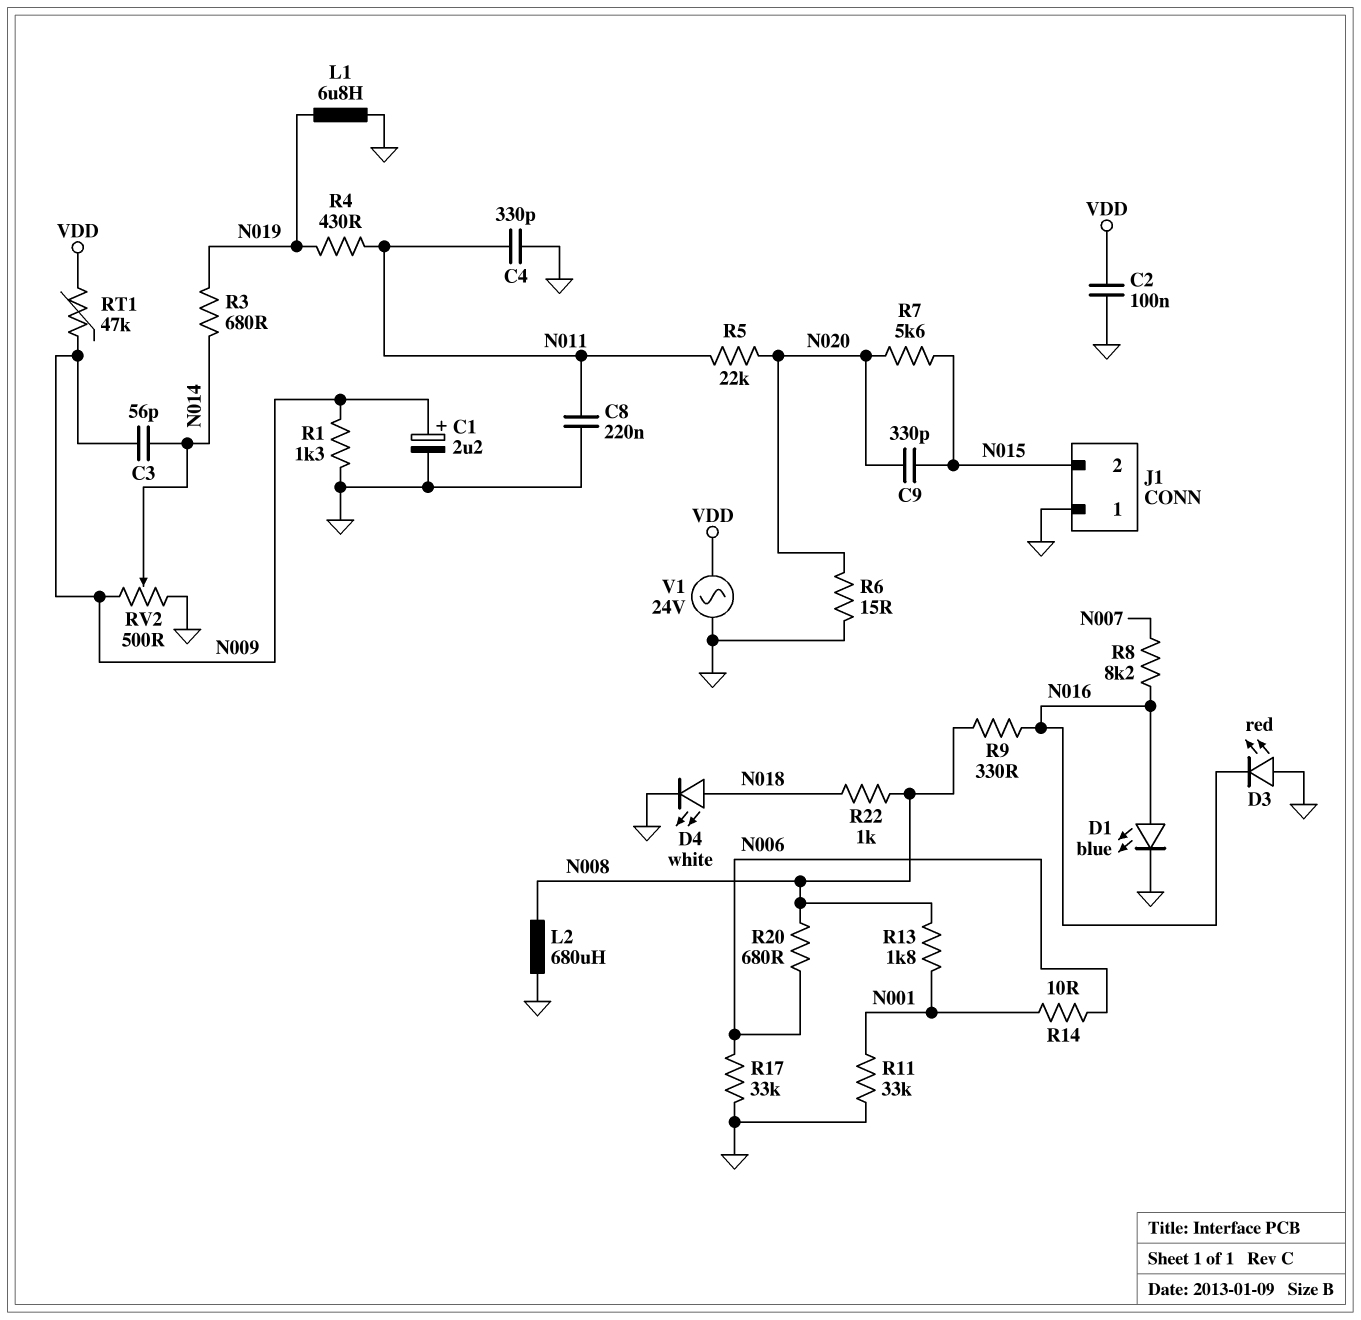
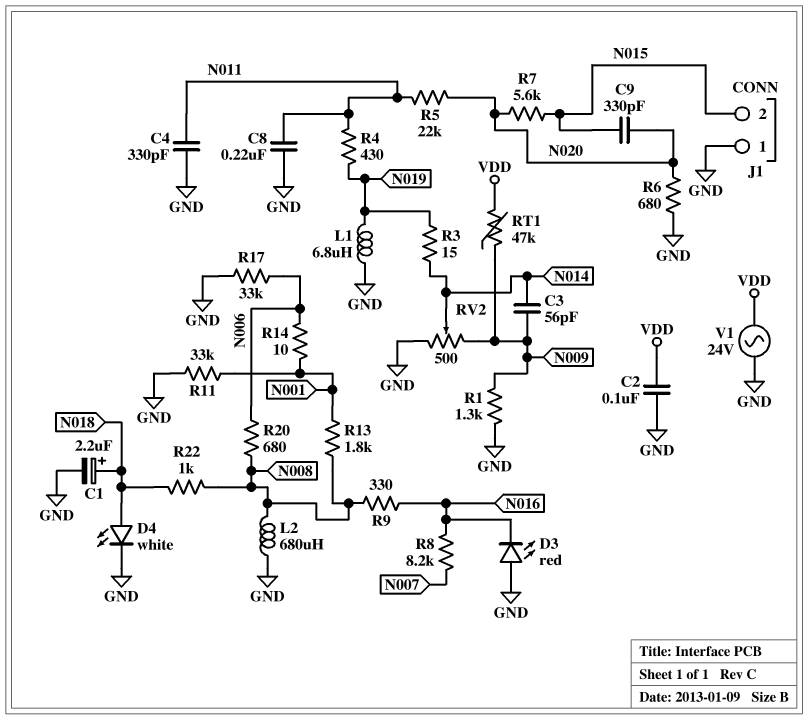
C1: 2.2uF (plus N009, minus GND) -> 2.2uF (plus N018, minus GND)
D1: LED blue (A N016, K GND) -> none
R3: 680 (N014, N019) -> 15 (N014, N019)
R6: 15 (GND, N020) -> 680 (GND, N020)

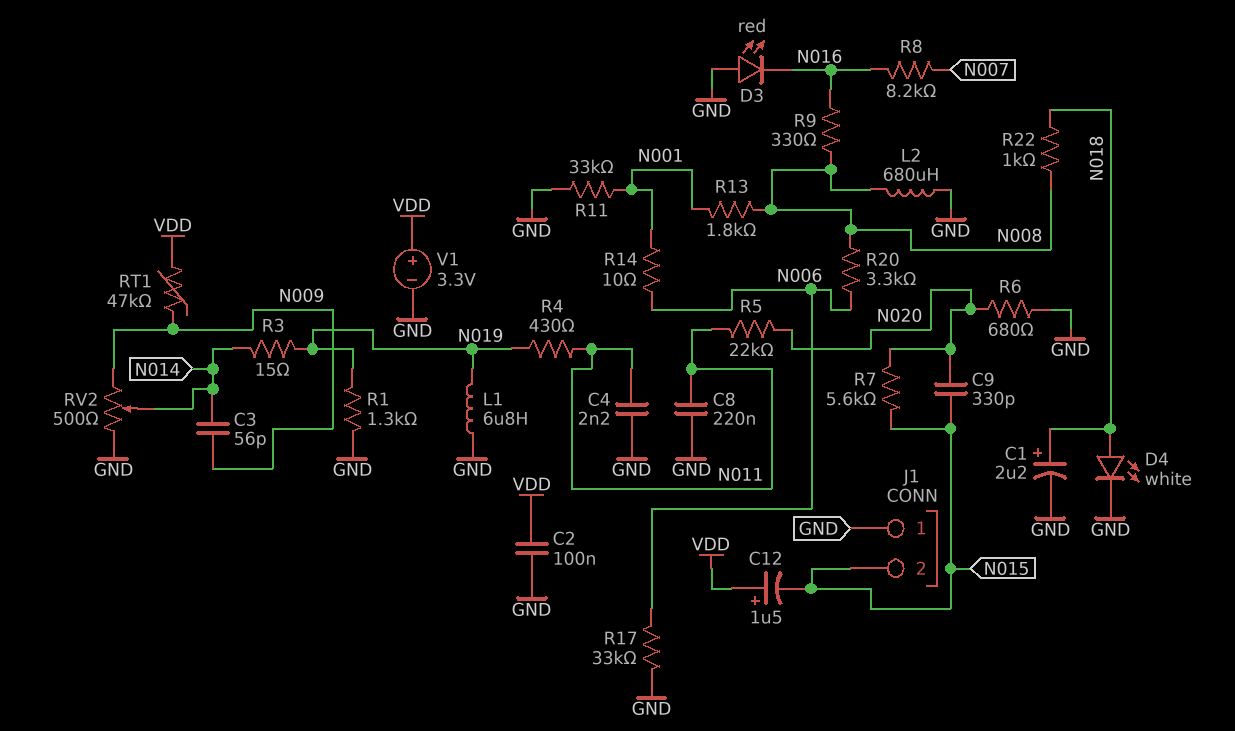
C4: 330pF (GND, N011) -> 2.2nF (GND, N011)
C12: none -> 1.5uF (plus VDD, minus N015)
R1: 1.3k (GND, N009) -> 1.3k (GND, N019)
R20: 680 (N006, N008) -> 3.3k (N006, N008)
V1: AC 24V (GND, VDD) -> 3.3V (plus VDD, minus GND)

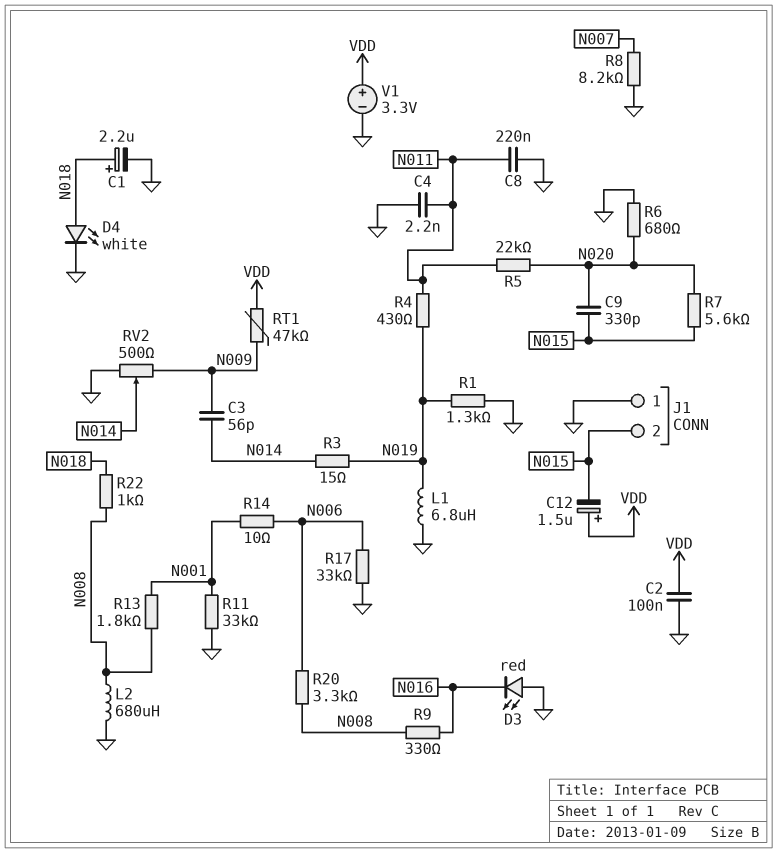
R8: 8.2k (N007, N016) -> 8.2k (GND, N007)

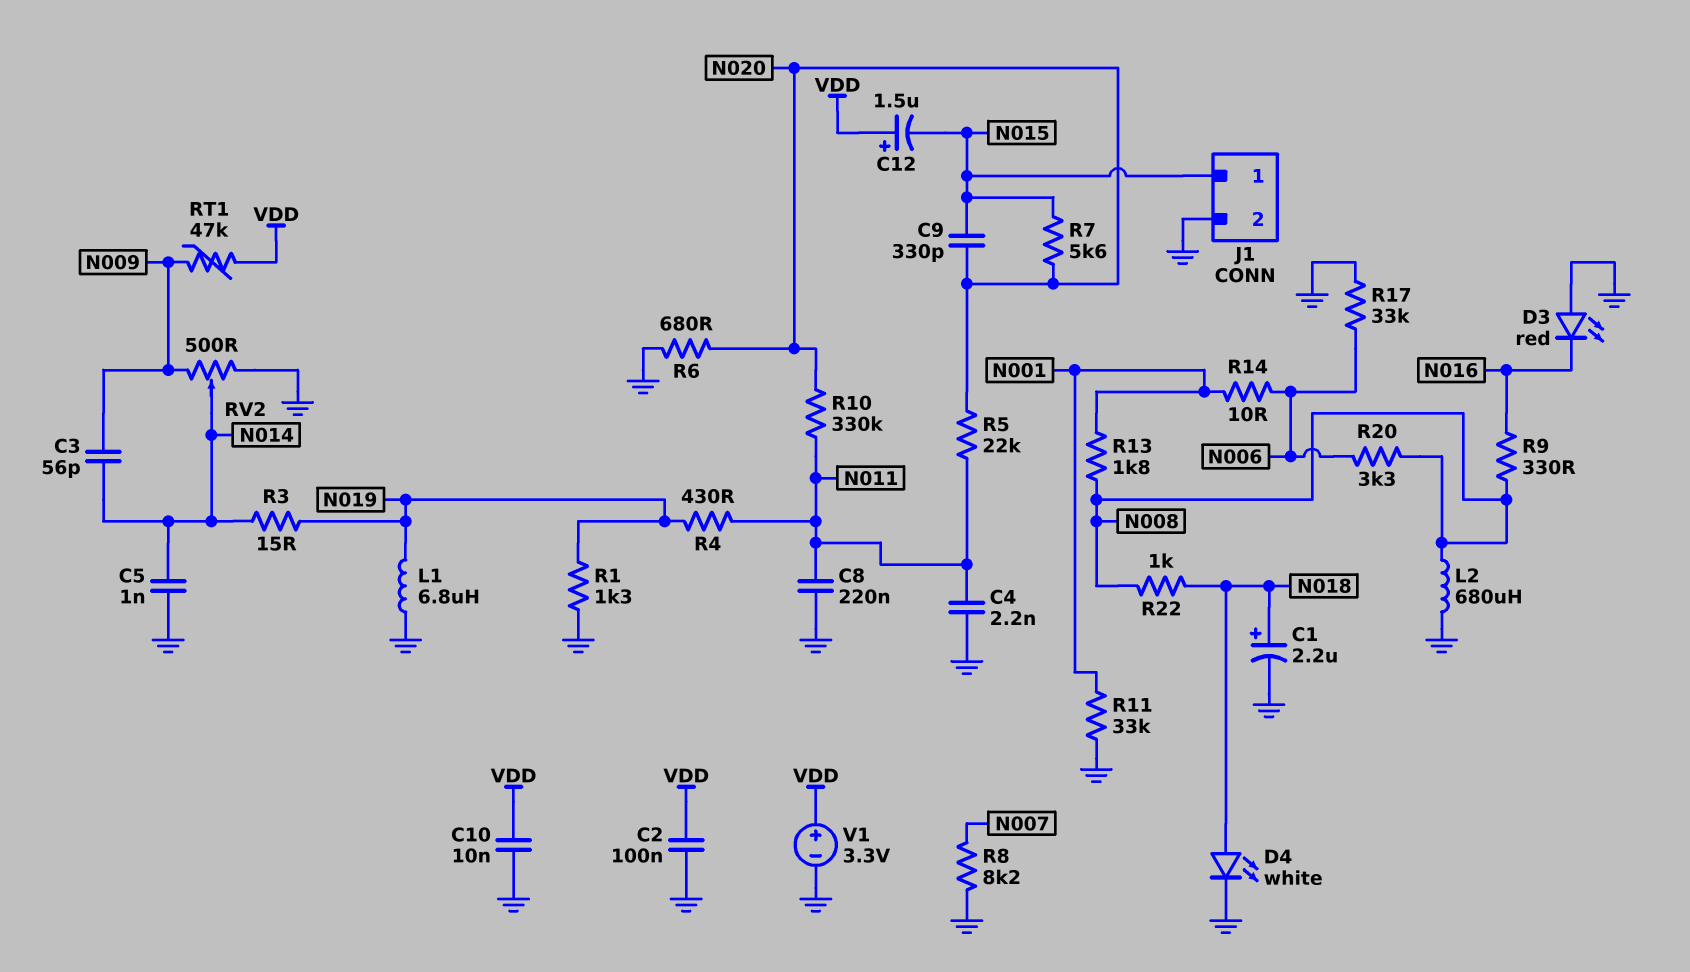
C5: none -> 1nF (GND, N014)
C10: none -> 10nF (GND, VDD)
J1 pin 1: GND -> N015
J1 pin 2: N015 -> GND
R10: none -> 330k (N011, N020)

